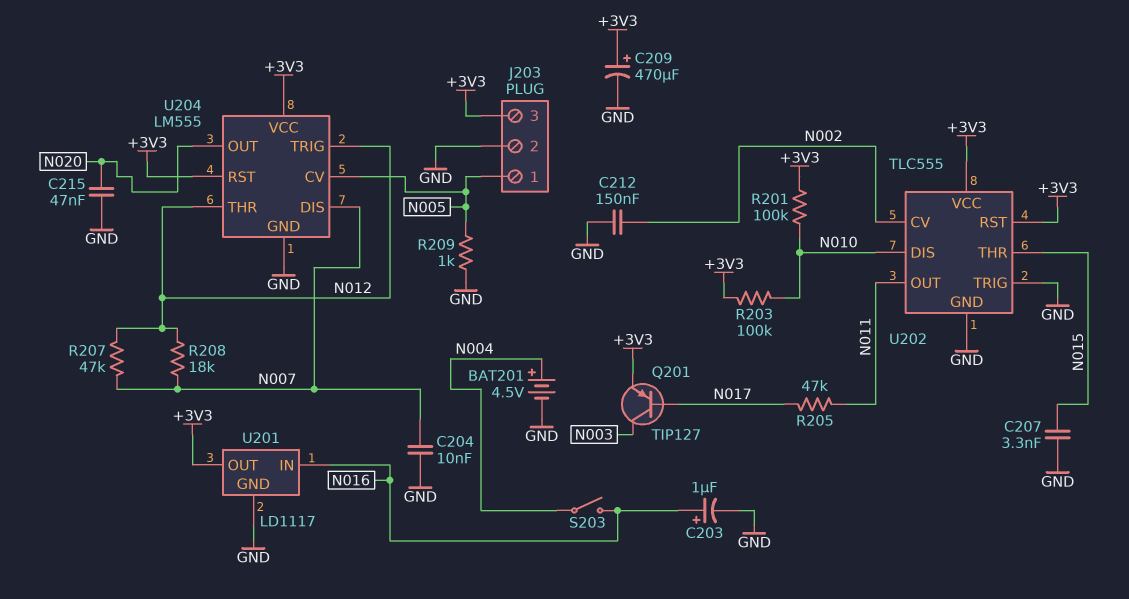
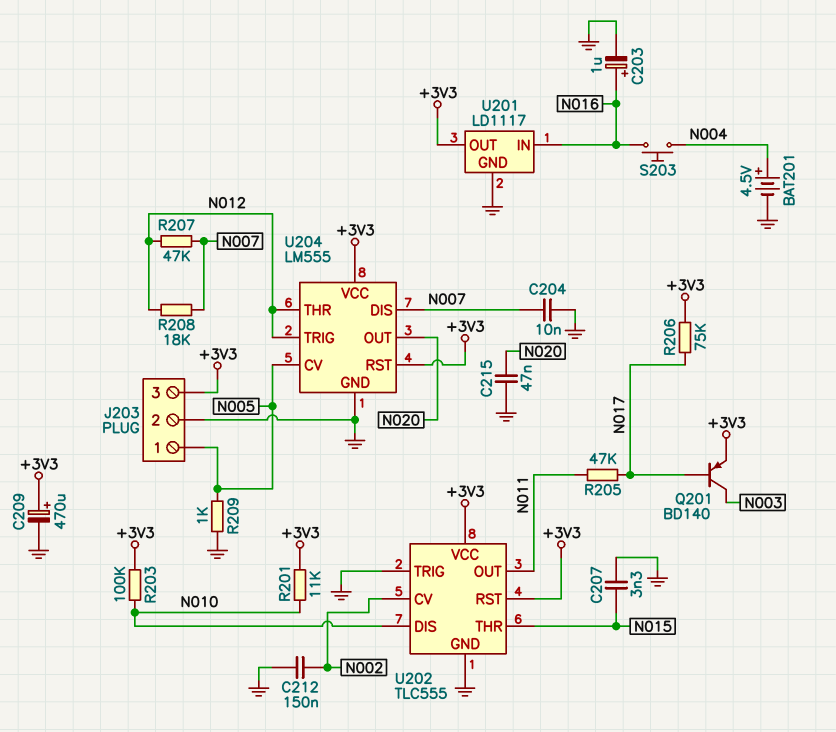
Q201: PNP TIP127 (B N017, C N003, E +3V3) -> PNP BD140 (B N017, C N003, E +3V3)
R201: 100k (+3V3, N010) -> 11k (+3V3, N010)
R206: none -> 75k (+3V3, N017)
S203: switch (N004, N016) -> button (N004, N016)

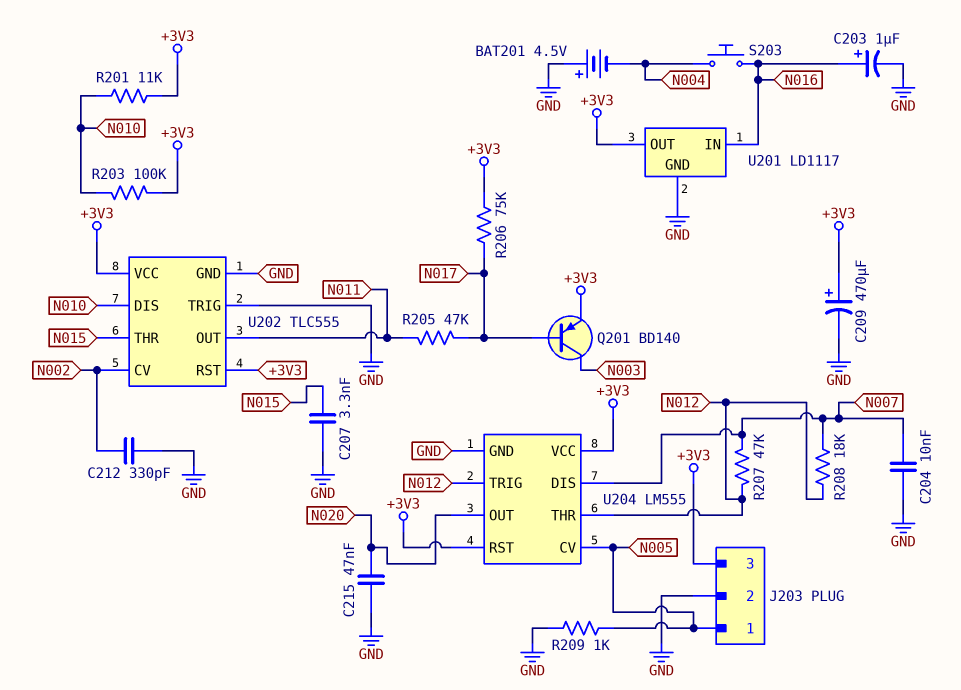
BAT201: 4.5V (plus N004, minus GND) -> 4.5V (plus GND, minus N004)
C212: 150nF (GND, N002) -> 330pF (GND, N002)

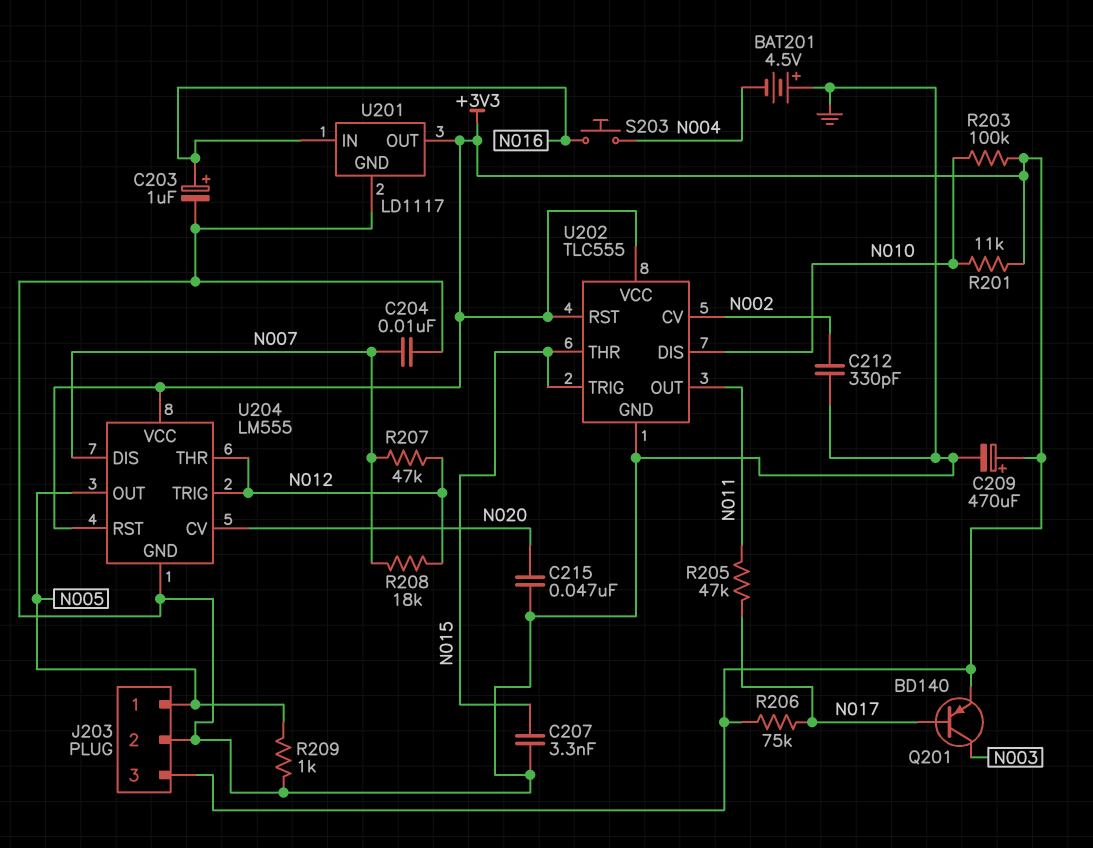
U202 pin TRIG: GND -> N015
U204 pin CV: N005 -> N020
U204 pin OUT: N020 -> N005

